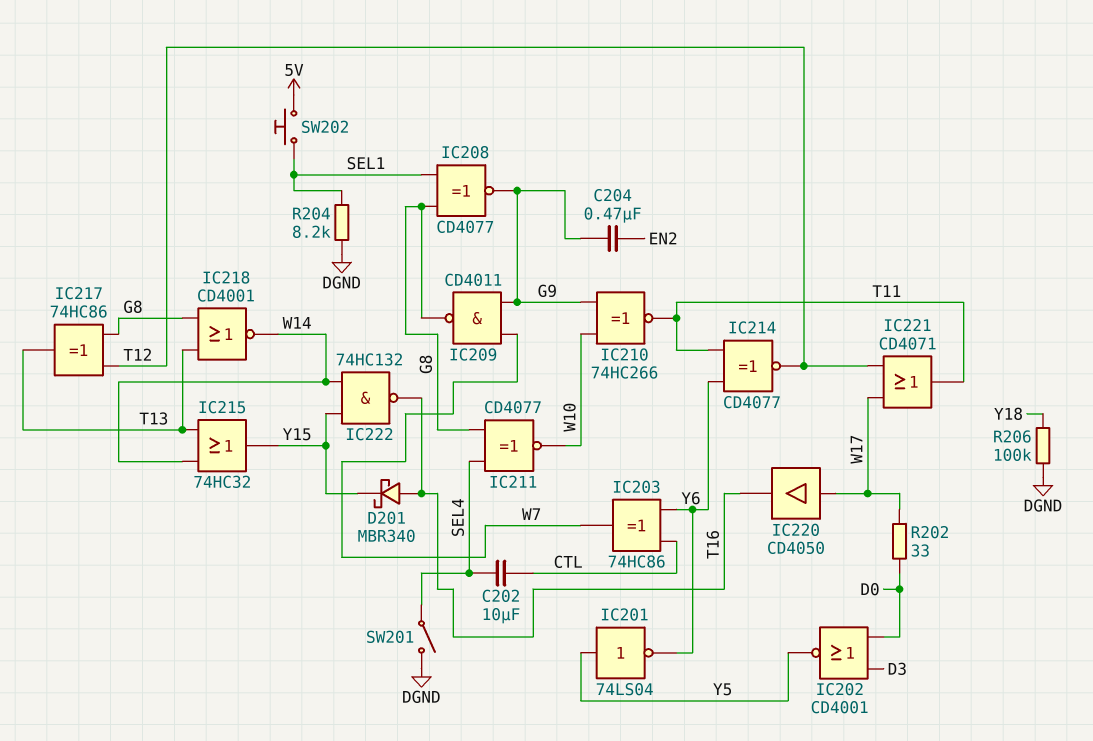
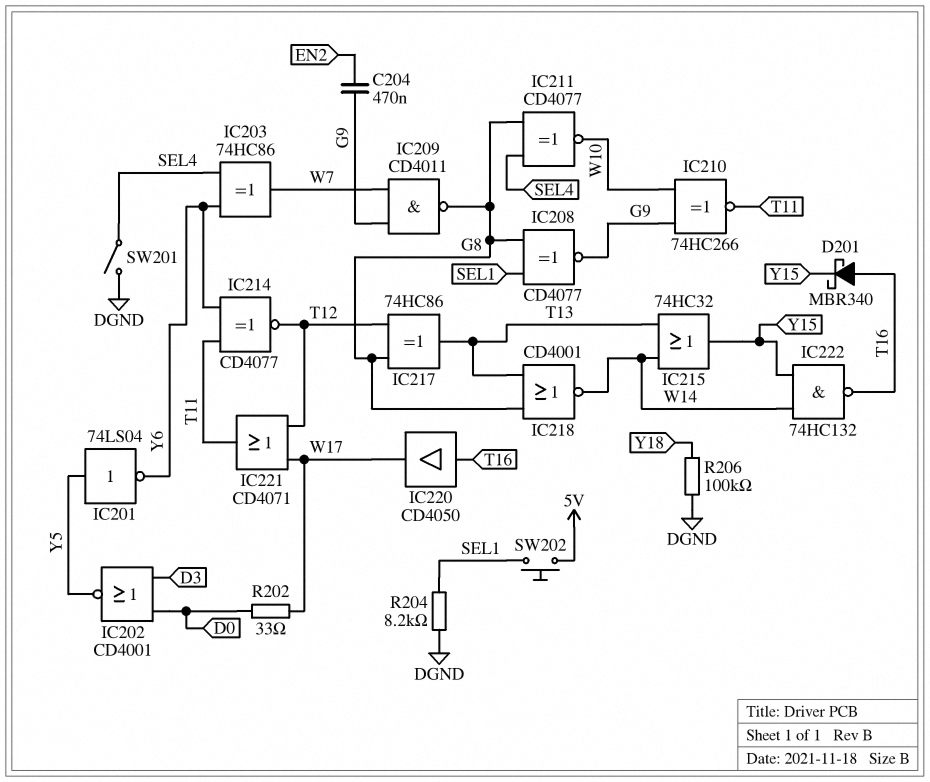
C202: 10uF (CTL, SEL4) -> none
IC203: XOR 74HC86 (in CTL, in Y6, out W7) -> XOR 74HC86 (in SEL4, in Y6, out W7)
IC220: buffer CD4050 (in W17, out T16) -> buffer CD4050 (in T16, out W17)

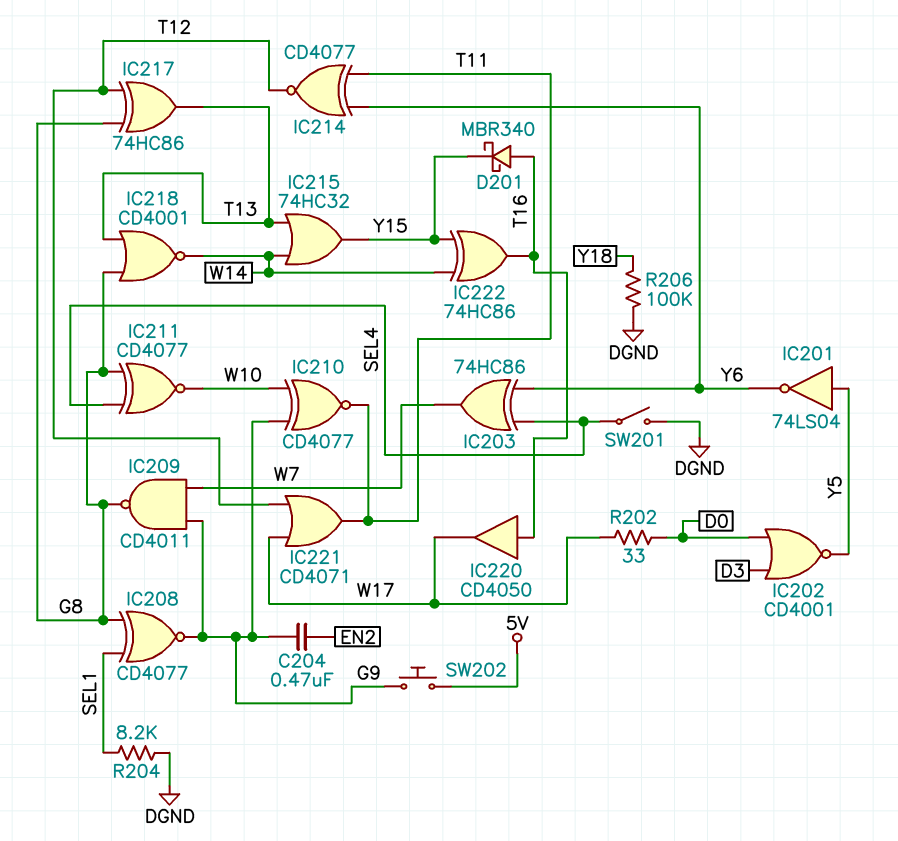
IC210: XNOR 74HC266 (in G9, in W10, out T11) -> XNOR CD4077 (in G9, in W10, out T11)
IC222: NAND 74HC132 (in W14, in Y15, out T16) -> XOR 74HC86 (in W14, in Y15, out T16)
SW202: button (5V, SEL1) -> button (5V, G9)

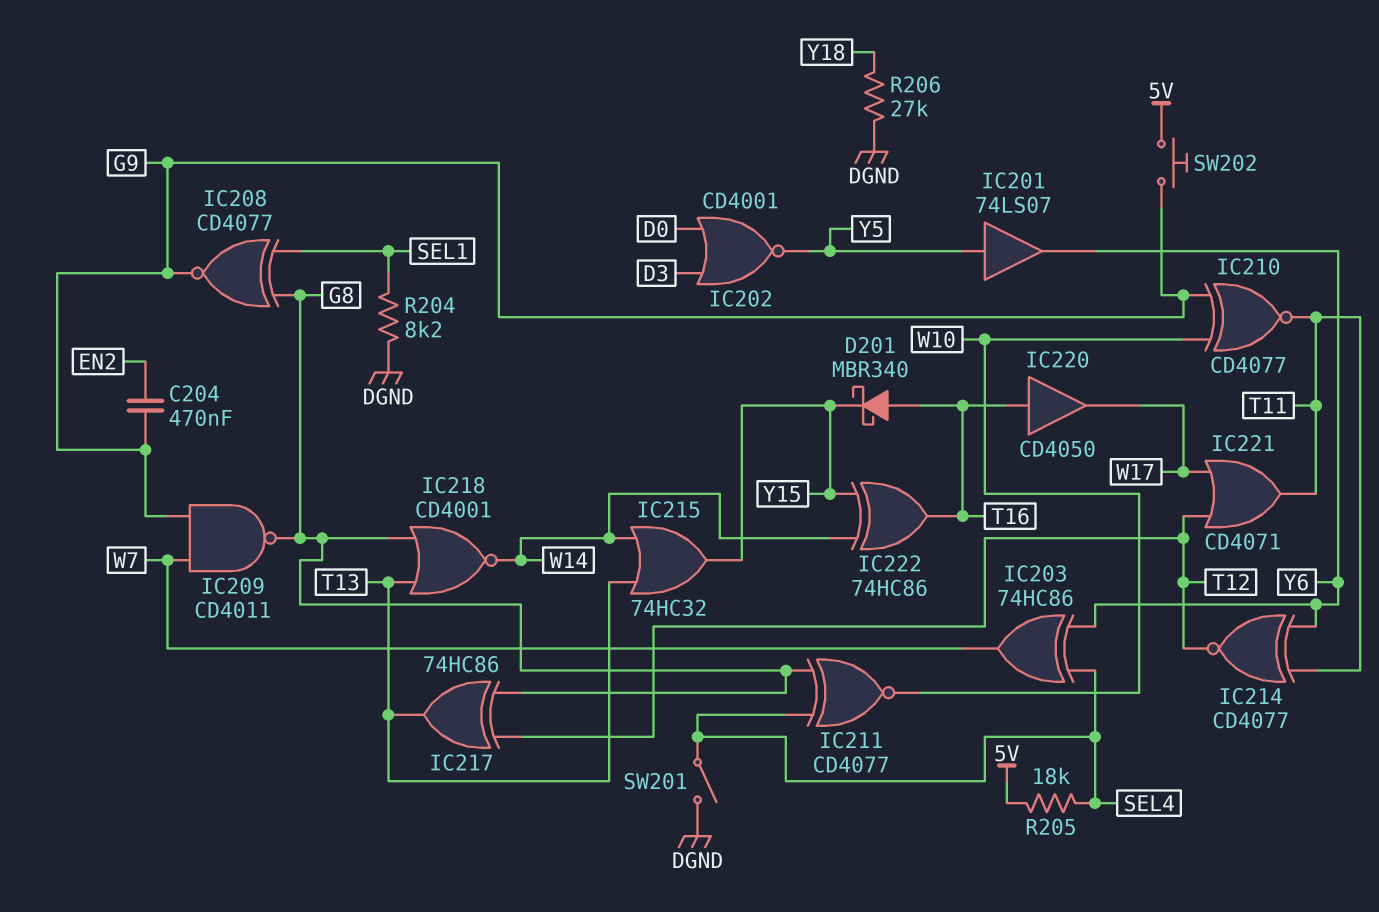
IC201: NOT 74LS04 (in Y5, out Y6) -> buffer 74LS07 (in Y5, out Y6)
R202: 33 (D0, W17) -> none
R205: none -> 18k (5V, SEL4)
R206: 100k (DGND, Y18) -> 27k (DGND, Y18)

